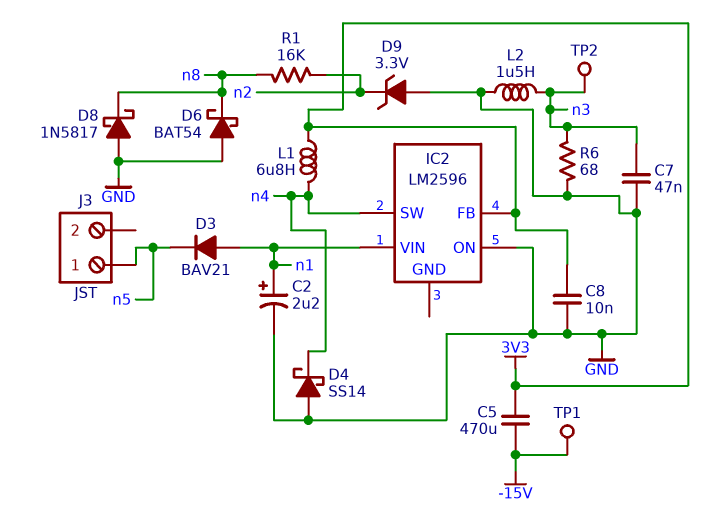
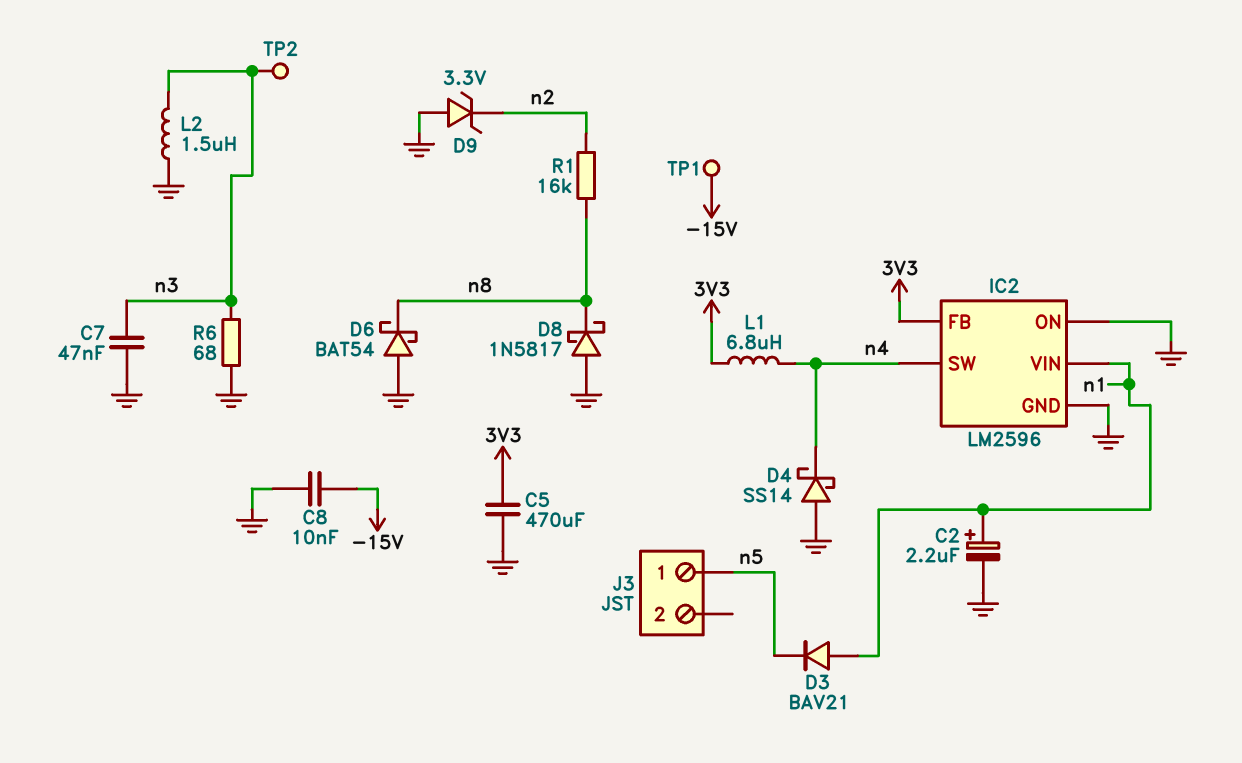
C5: 470uF (-15V, 3V3) -> 470uF (3V3, GND)
C8: 10nF (3V3, GND) -> 10nF (-15V, GND)
IC2 pin GND: none -> GND

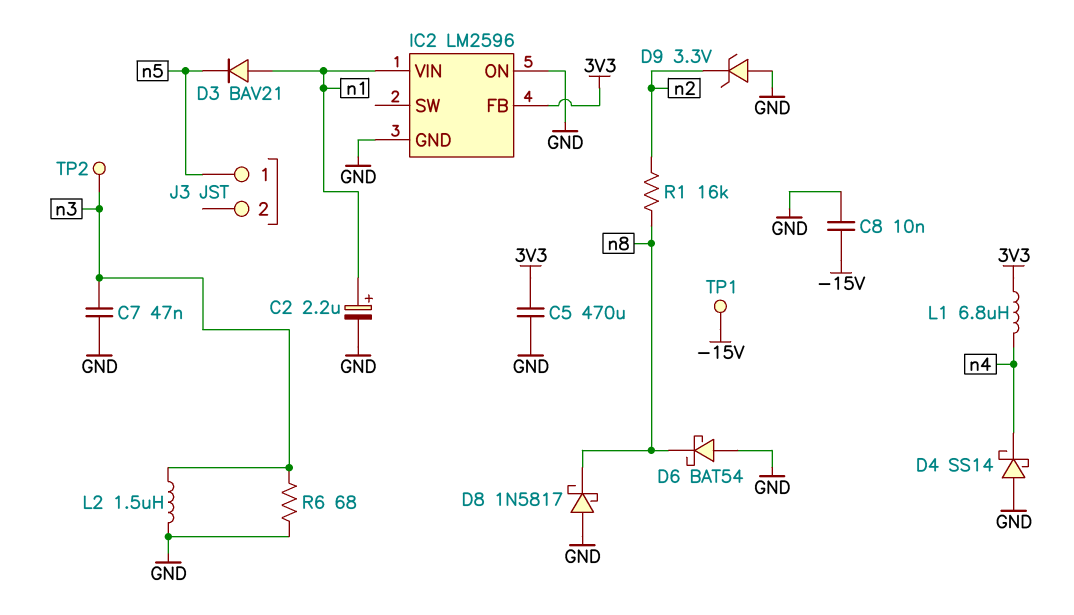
IC2 pin SW: n4 -> none

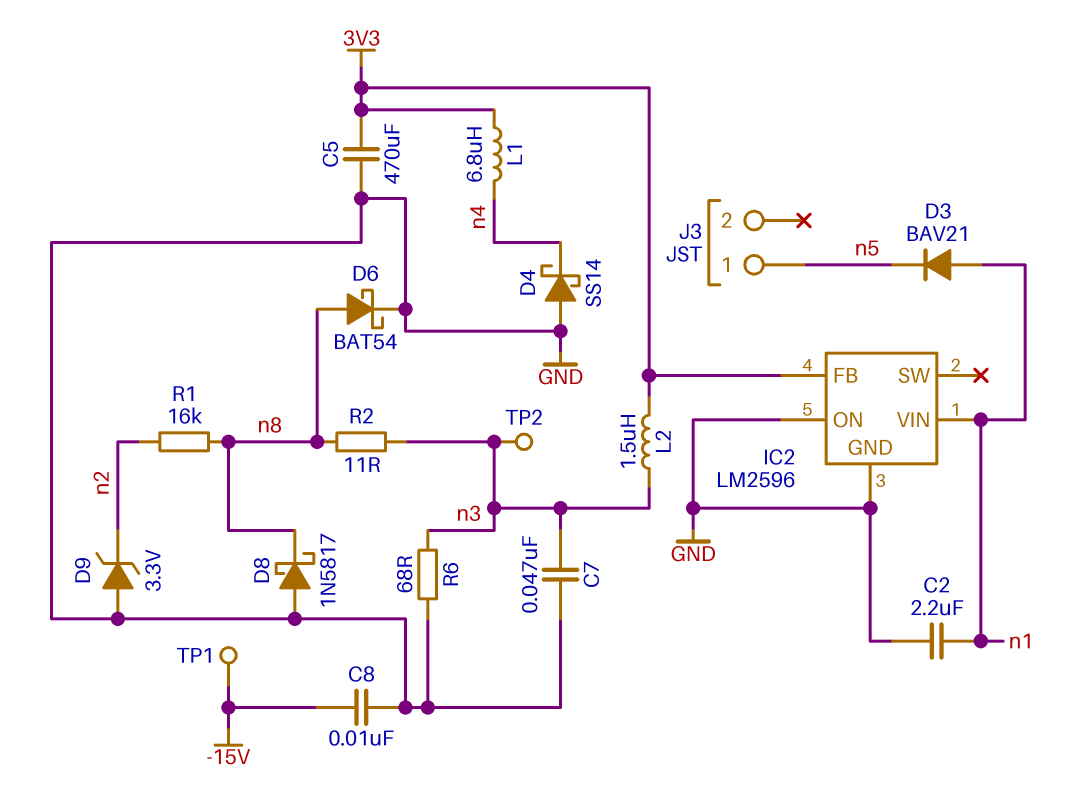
C2: 2.2uF (plus n1, minus GND) -> 2.2uF (GND, n1)
D6: schottky BAT54 (A GND, K n8) -> schottky BAT54 (A n8, K GND)
L2: 1.5uH (GND, n3) -> 1.5uH (3V3, n3)
R2: none -> 11 (n3, n8)

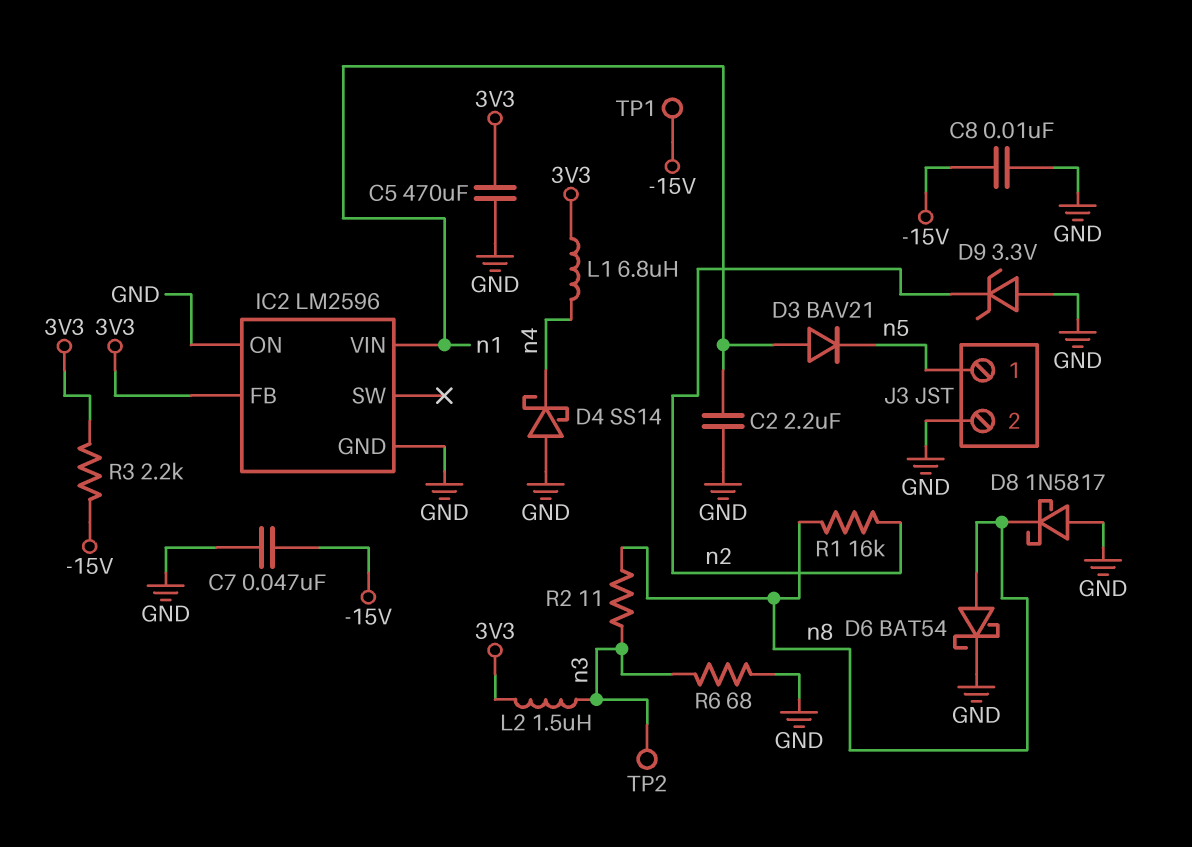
C7: 47nF (GND, n3) -> 47nF (-15V, GND)
J3 pin 2: none -> GND
R3: none -> 2.2k (-15V, 3V3)

